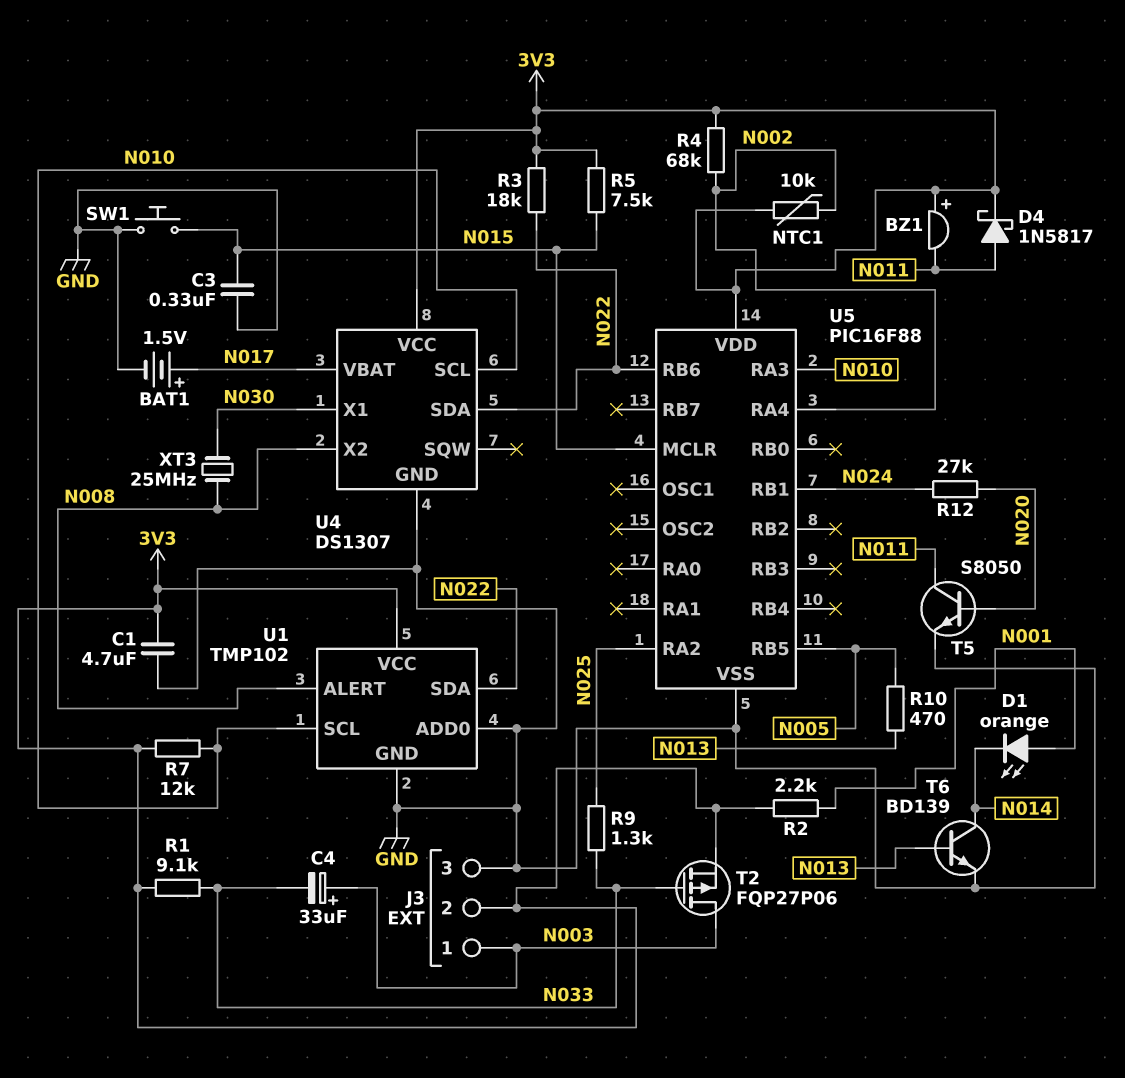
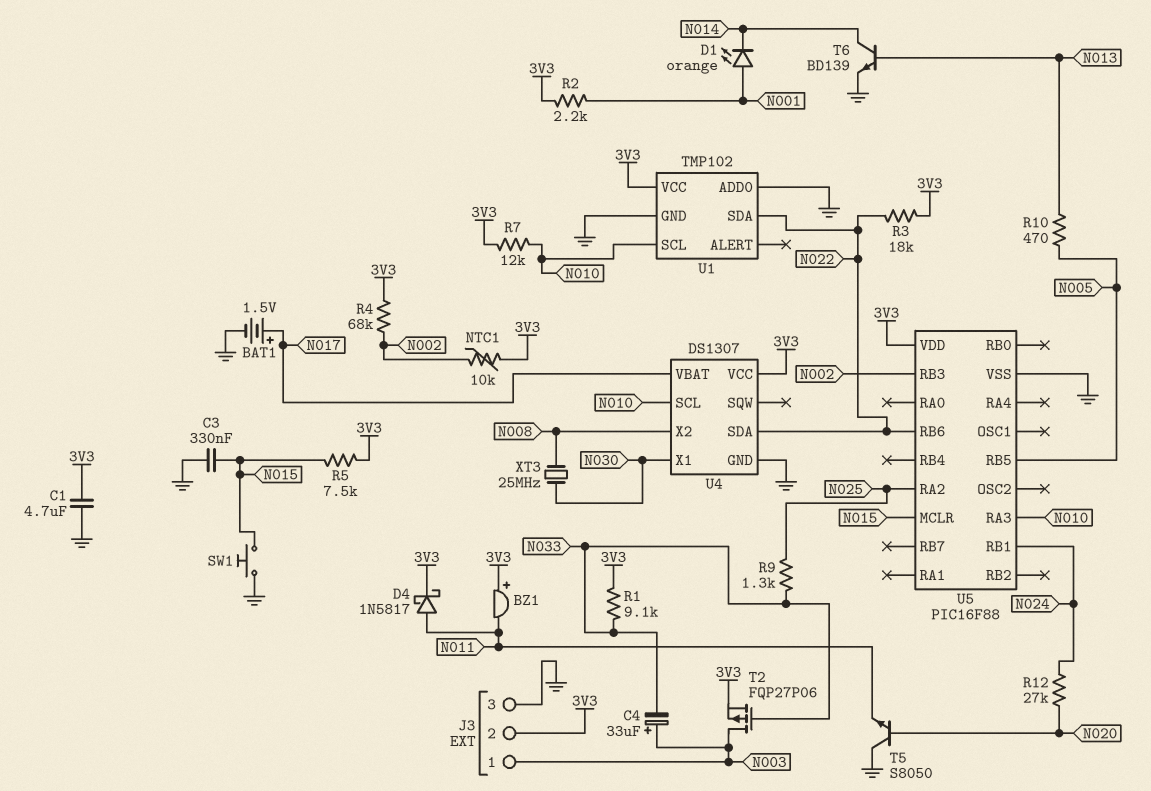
T5: NPN S8050 (B N020, C N011, E GND) -> NPN S8050 (B N020, C GND, E N011)
U1 pin ALERT: N008 -> none
U5 pin RA4: N002 -> none
U5 pin RB3: none -> N002

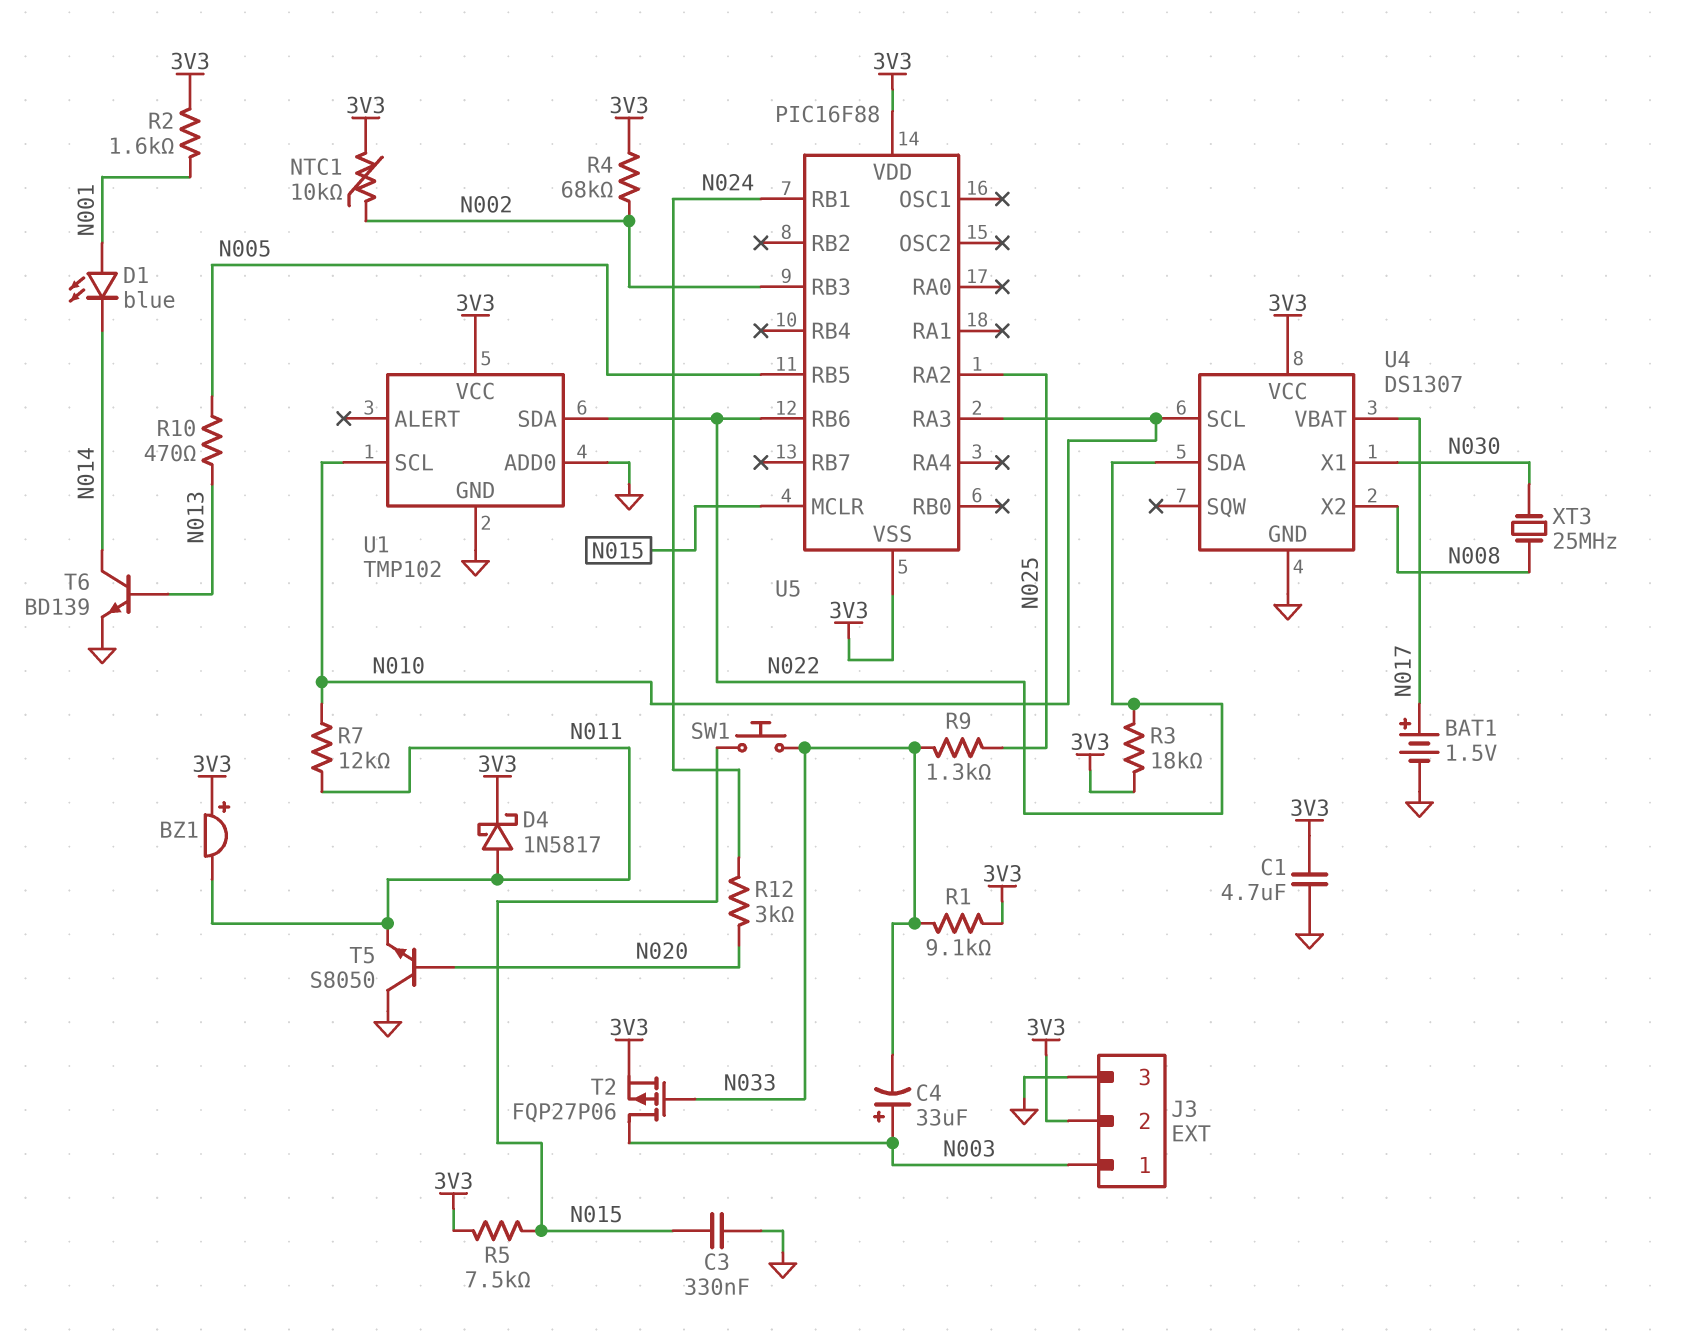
D1: LED orange (A N001, K N014) -> LED blue (A N001, K N014)
R2: 2.2k (3V3, N001) -> 1.6k (3V3, N001)
R7: 12k (3V3, N010) -> 12k (N010, N011)
R12: 27k (N020, N024) -> 3k (N020, N024)
SW1: button (GND, N015) -> button (N015, N033)
U5 pin VSS: GND -> 3V3

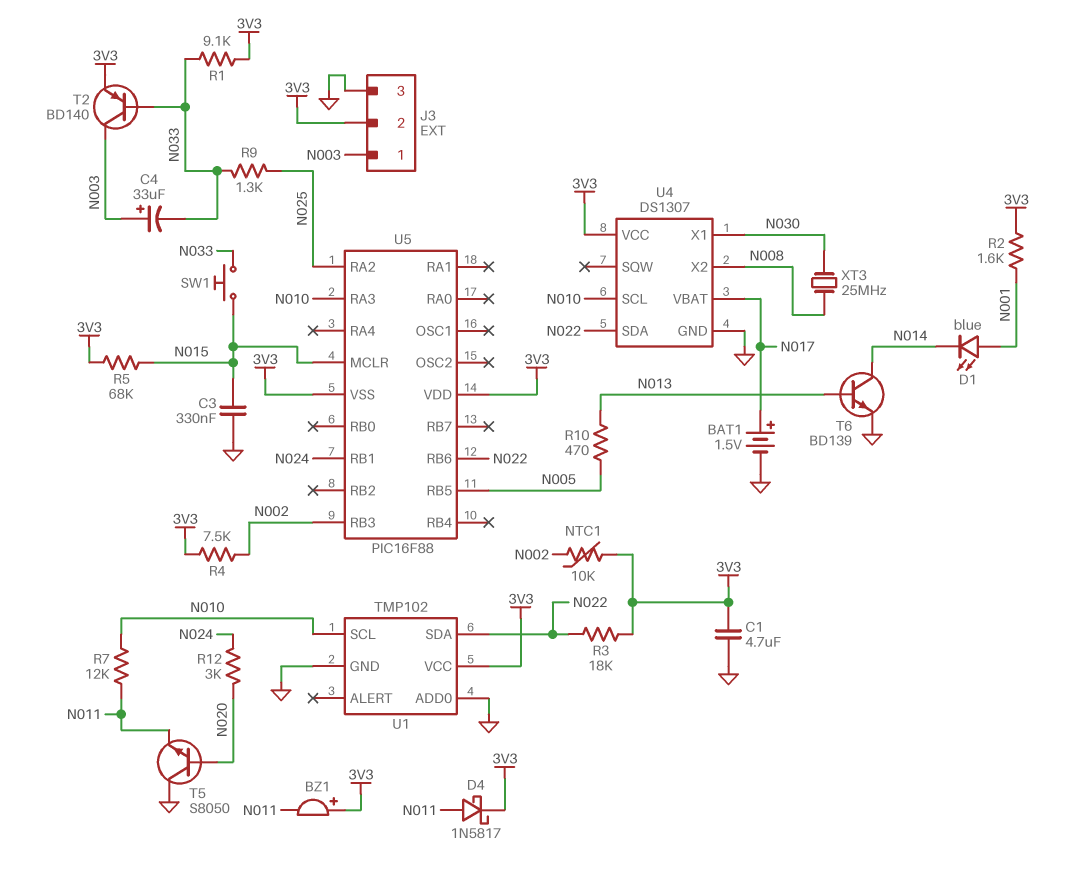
R4: 68k (3V3, N002) -> 7.5k (3V3, N002)
R5: 7.5k (3V3, N015) -> 68k (3V3, N015)
T2: PMOS FQP27P06 (G N033, D N003, S 3V3) -> PNP BD140 (B N033, C N003, E 3V3)

